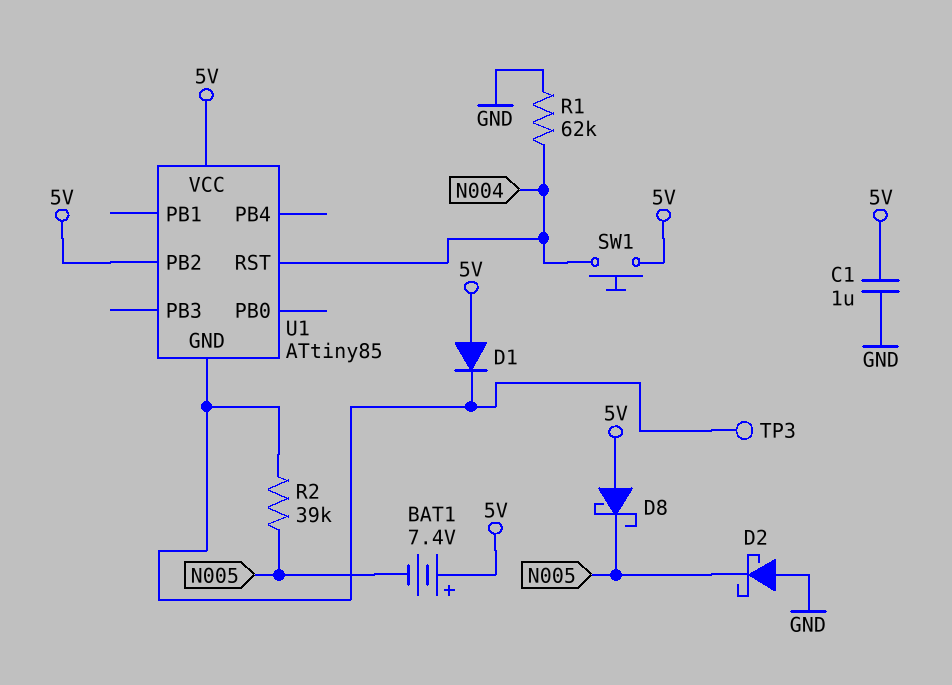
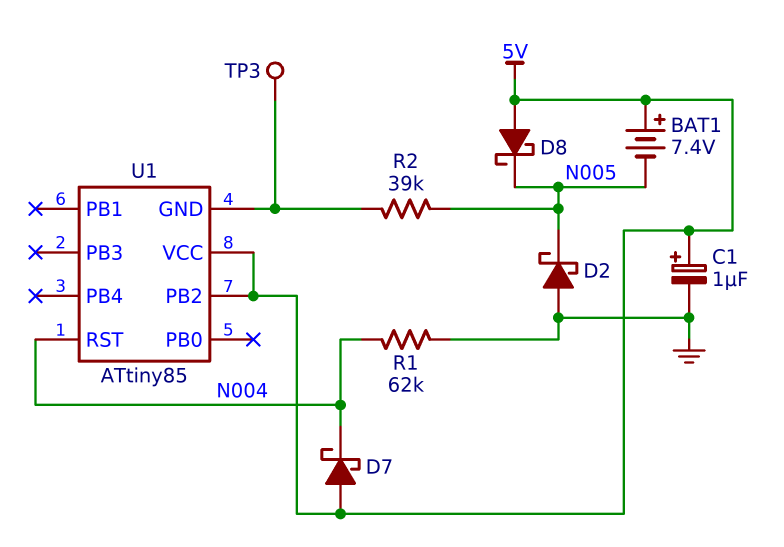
C1: 1uF (5V, GND) -> 1uF (plus 5V, minus GND)
D1: diode (A 5V, K U1/GND) -> none
D7: none -> schottky (A 5V, K N004)
SW1: button (5V, N004) -> none

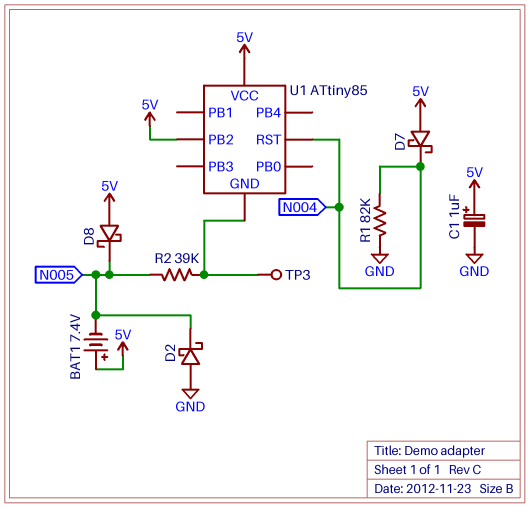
R1: 62k (GND, N004) -> 82k (GND, N004)

